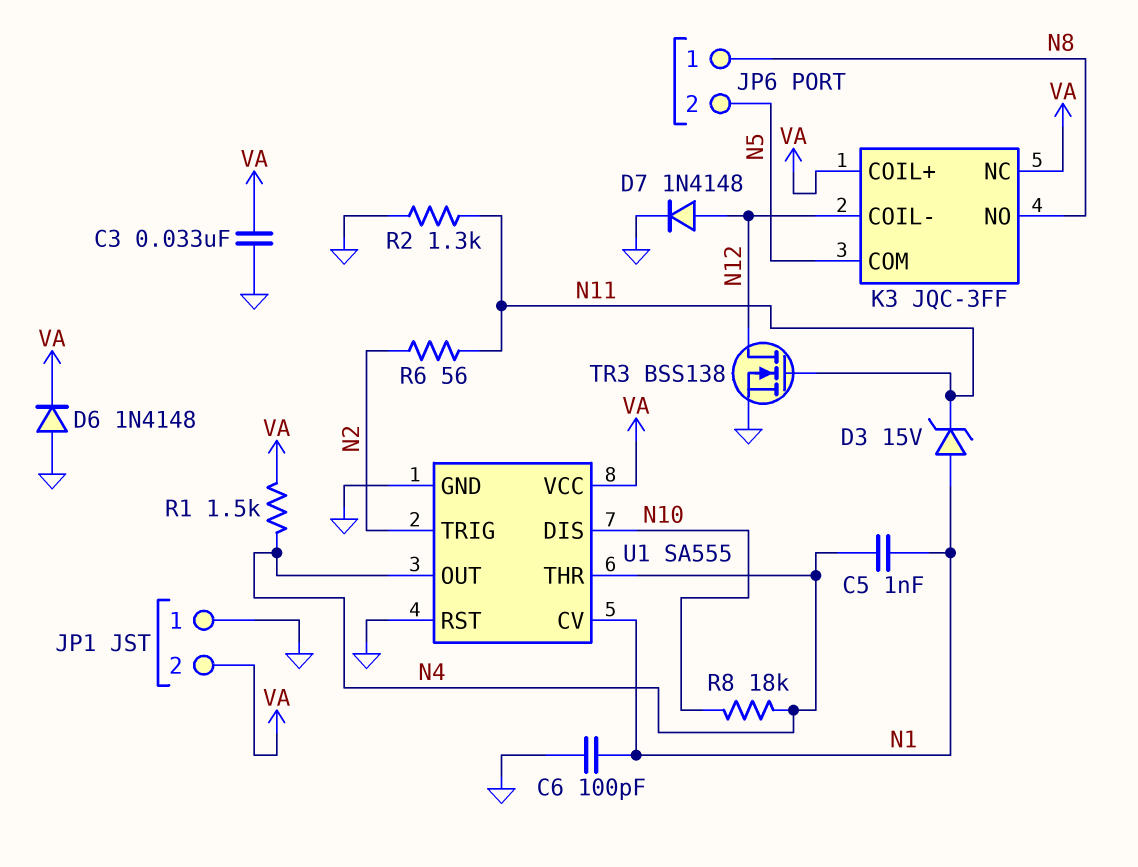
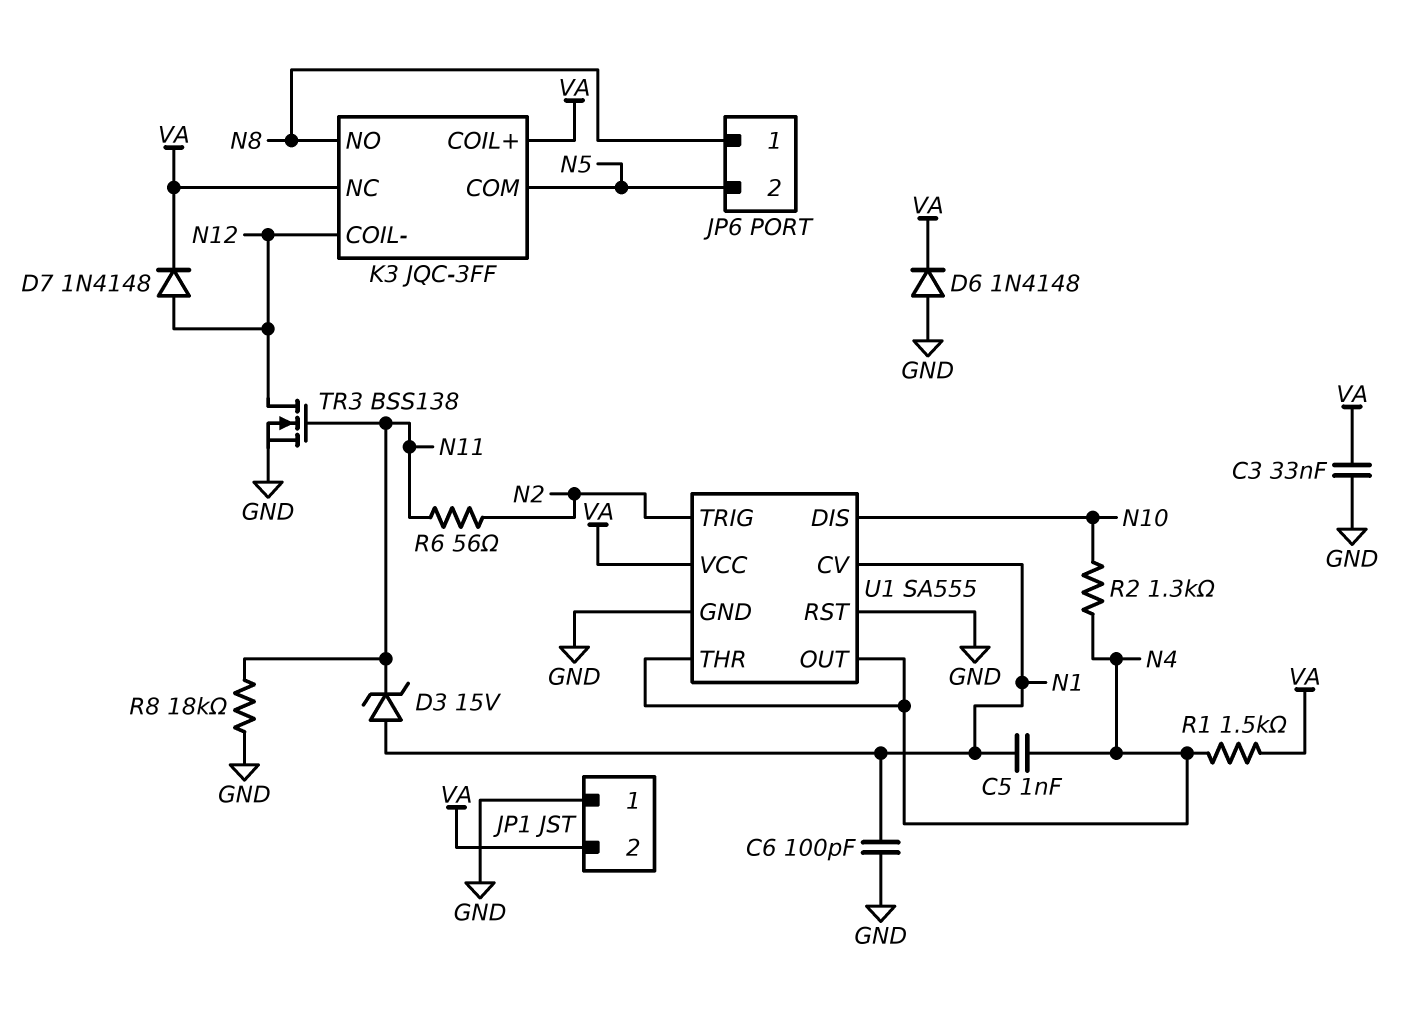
D7: diode 1N4148 (A N12, K GND) -> diode 1N4148 (A N12, K VA)
R2: 1.3k (GND, N11) -> 1.3k (N4, N10)
R8: 18k (N4, N10) -> 18k (GND, N11)

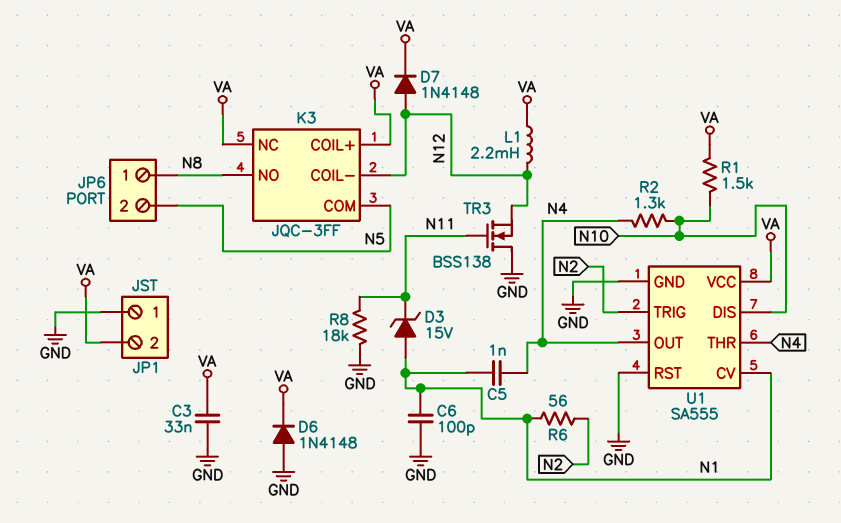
L1: none -> 2.2mH (N12, VA)
R1: 1.5k (N4, VA) -> 1.5k (N10, VA)
R6: 56 (N2, N11) -> 56 (N1, N2)
TR3: NMOS BSS138 (G N11, D N12, S GND) -> NMOS BSS138 (G N11, D GND, S N12)

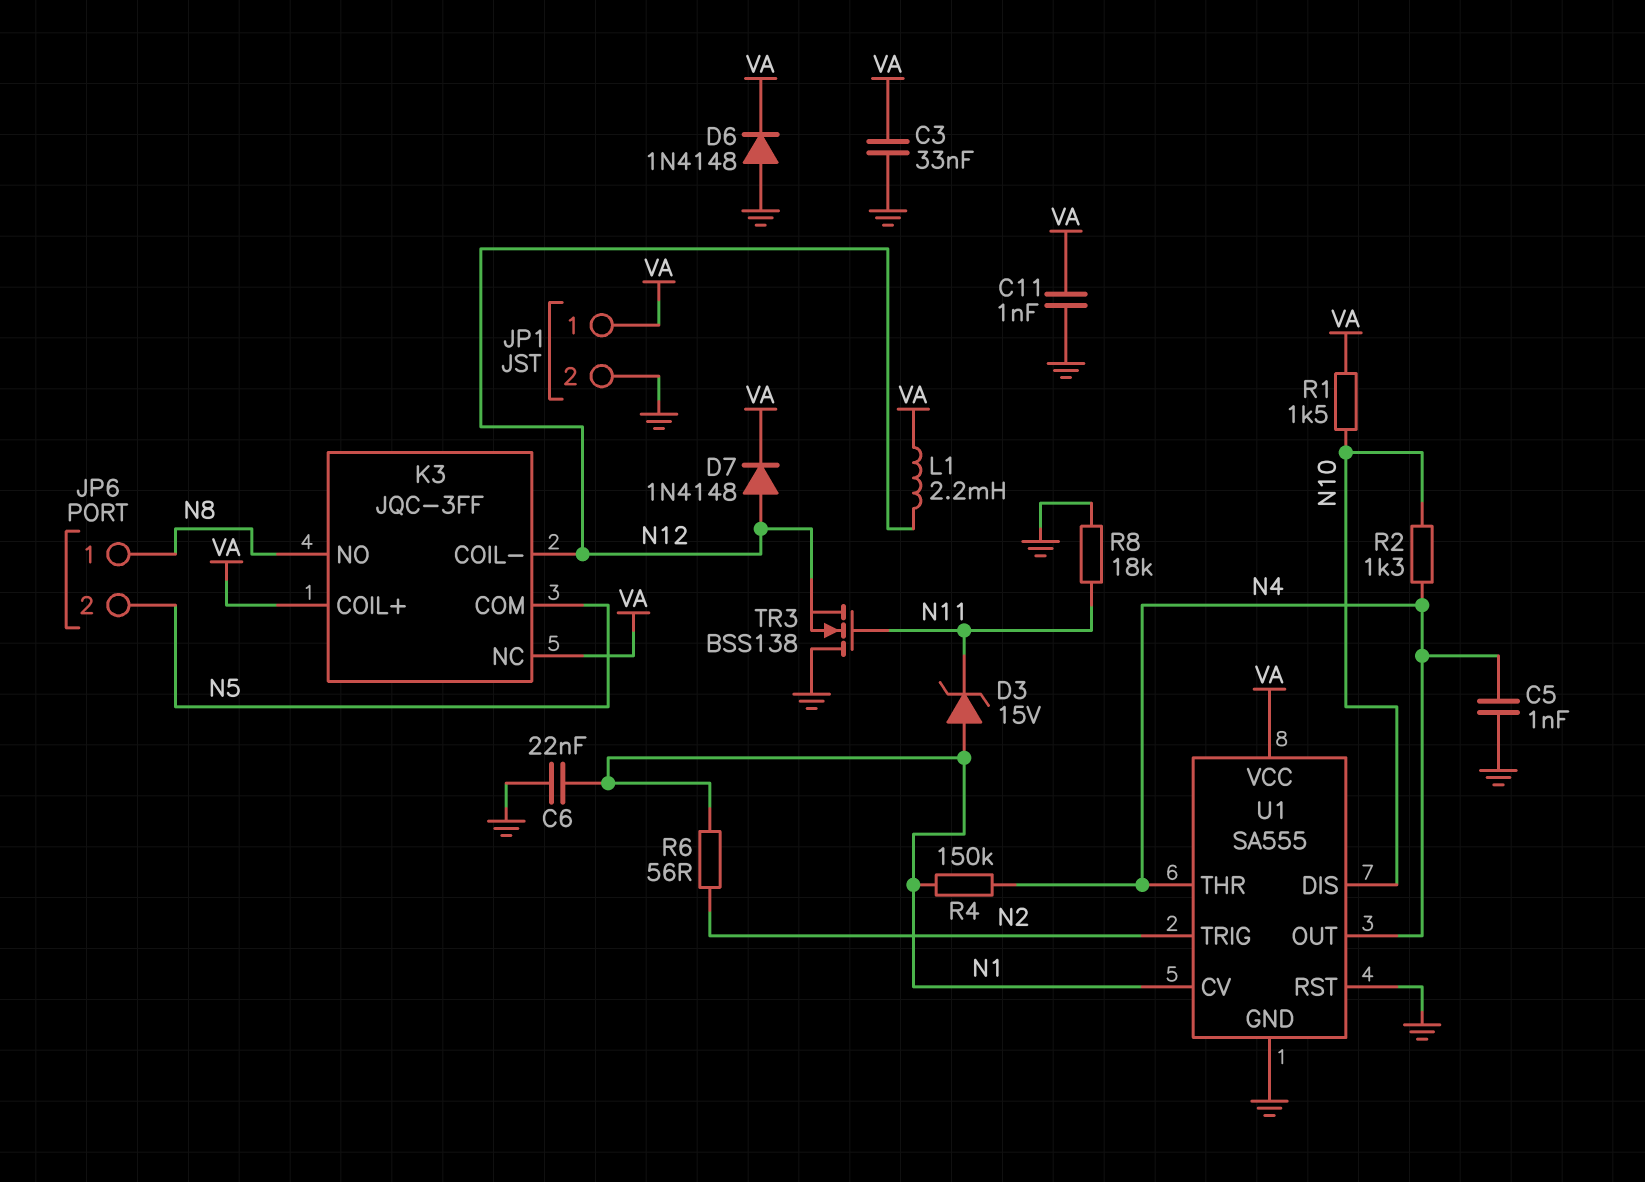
C5: 1nF (N1, N4) -> 1nF (GND, N4)
C6: 100pF (GND, N1) -> 22nF (GND, N1)
C11: none -> 1nF (GND, VA)
JP1 pin 1: GND -> VA
JP1 pin 2: VA -> GND
R4: none -> 150k (N1, N4)

